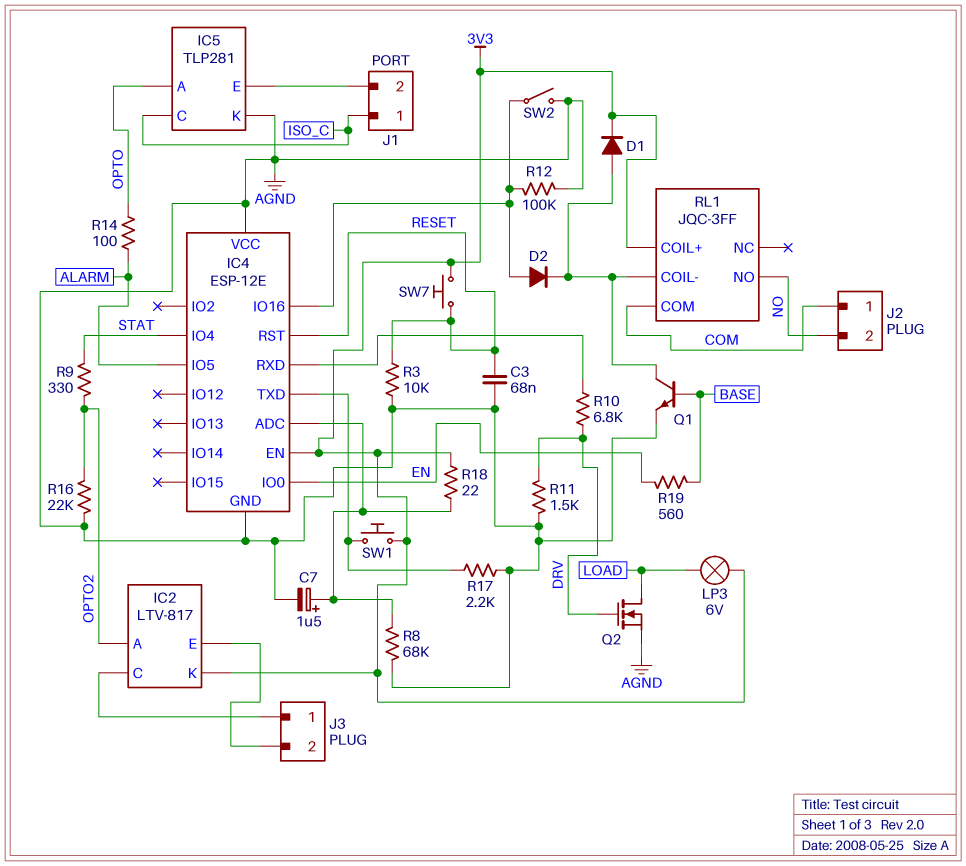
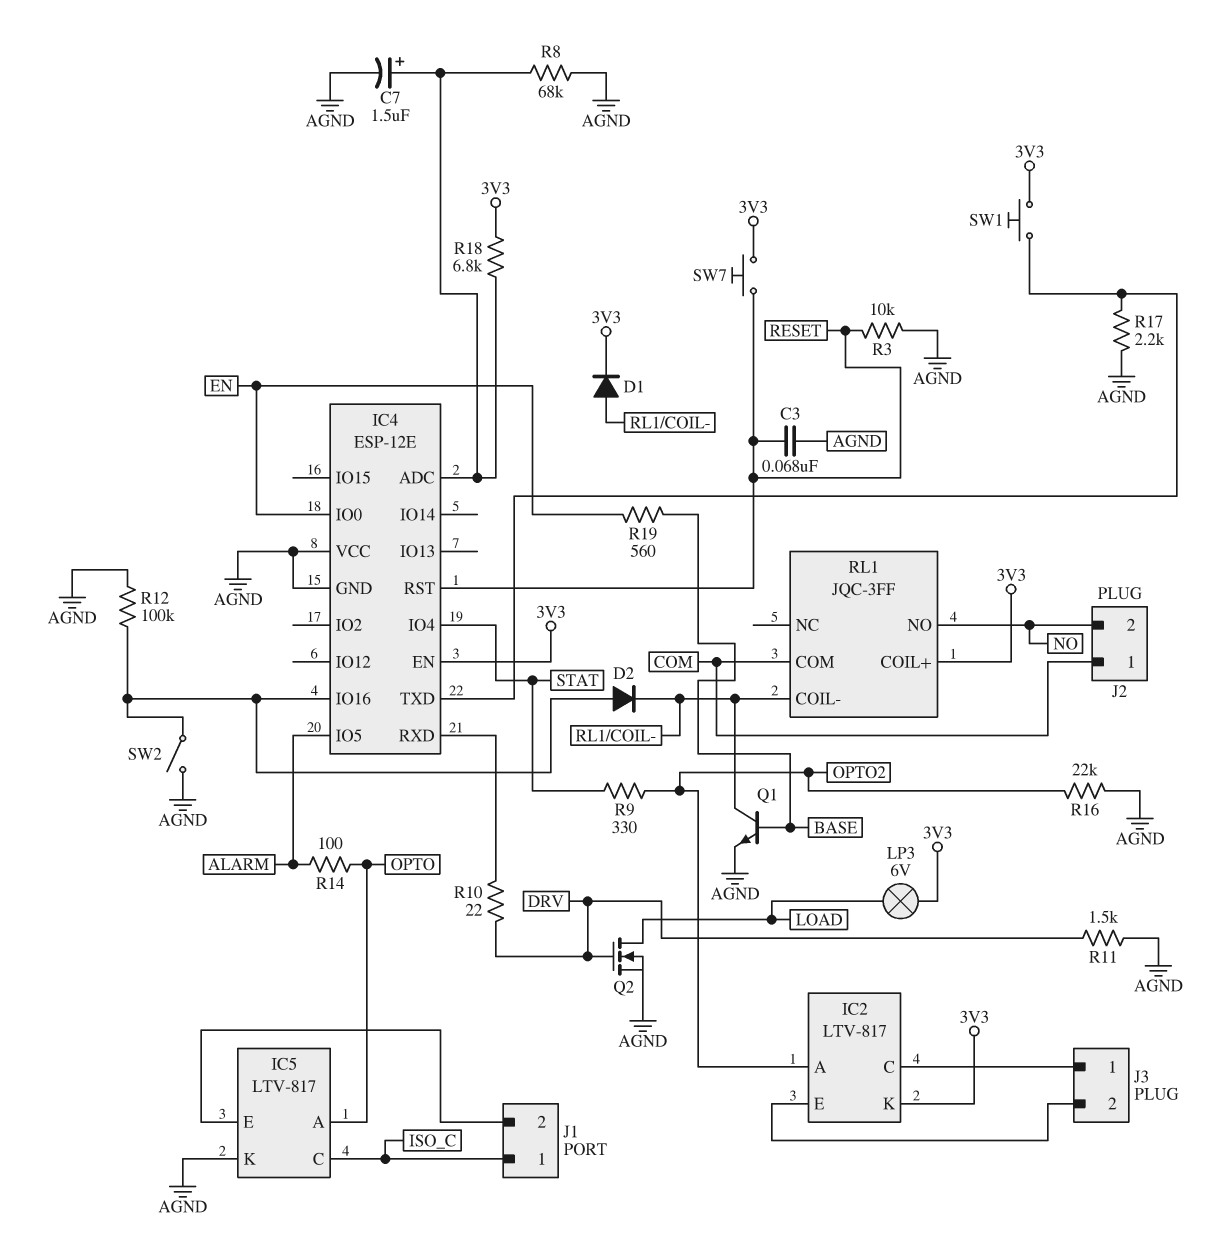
IC5: TLP281 -> LTV-817
R10: 6.8k (DRV, IC4/RXD) -> 22 (DRV, IC4/RXD)
R18: 22 (3V3, IC4/ADC) -> 6.8k (3V3, IC4/ADC)

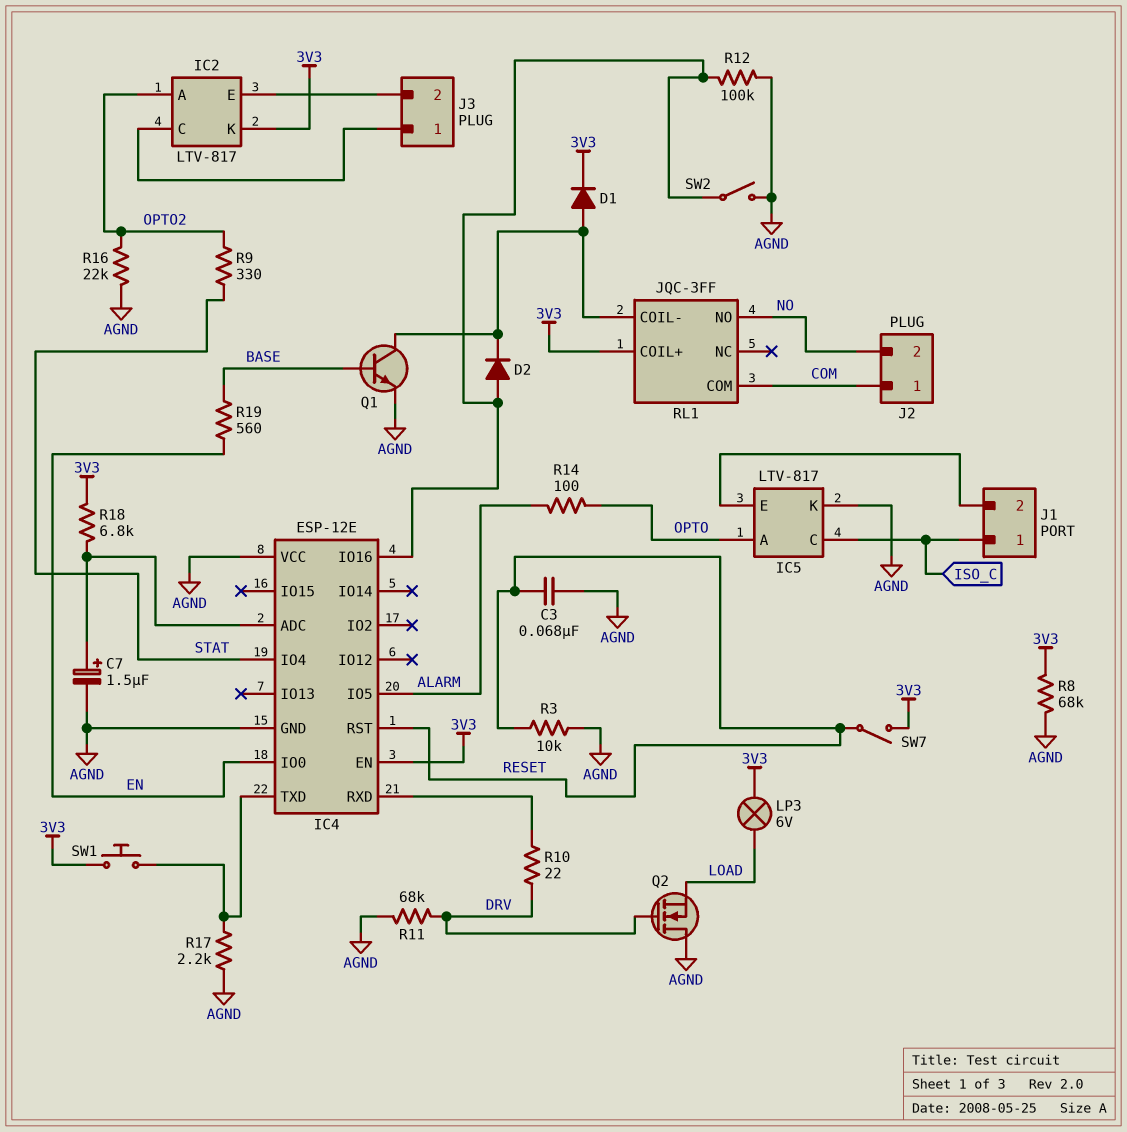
Q2: NMOS (G DRV, D LOAD, S AGND) -> NMOS (G DRV, D AGND, S LOAD)
R8: 68k (AGND, IC4/ADC) -> 68k (3V3, AGND)
R11: 1.5k (AGND, DRV) -> 68k (AGND, DRV)
SW7: button (3V3, RESET) -> switch (3V3, RESET)

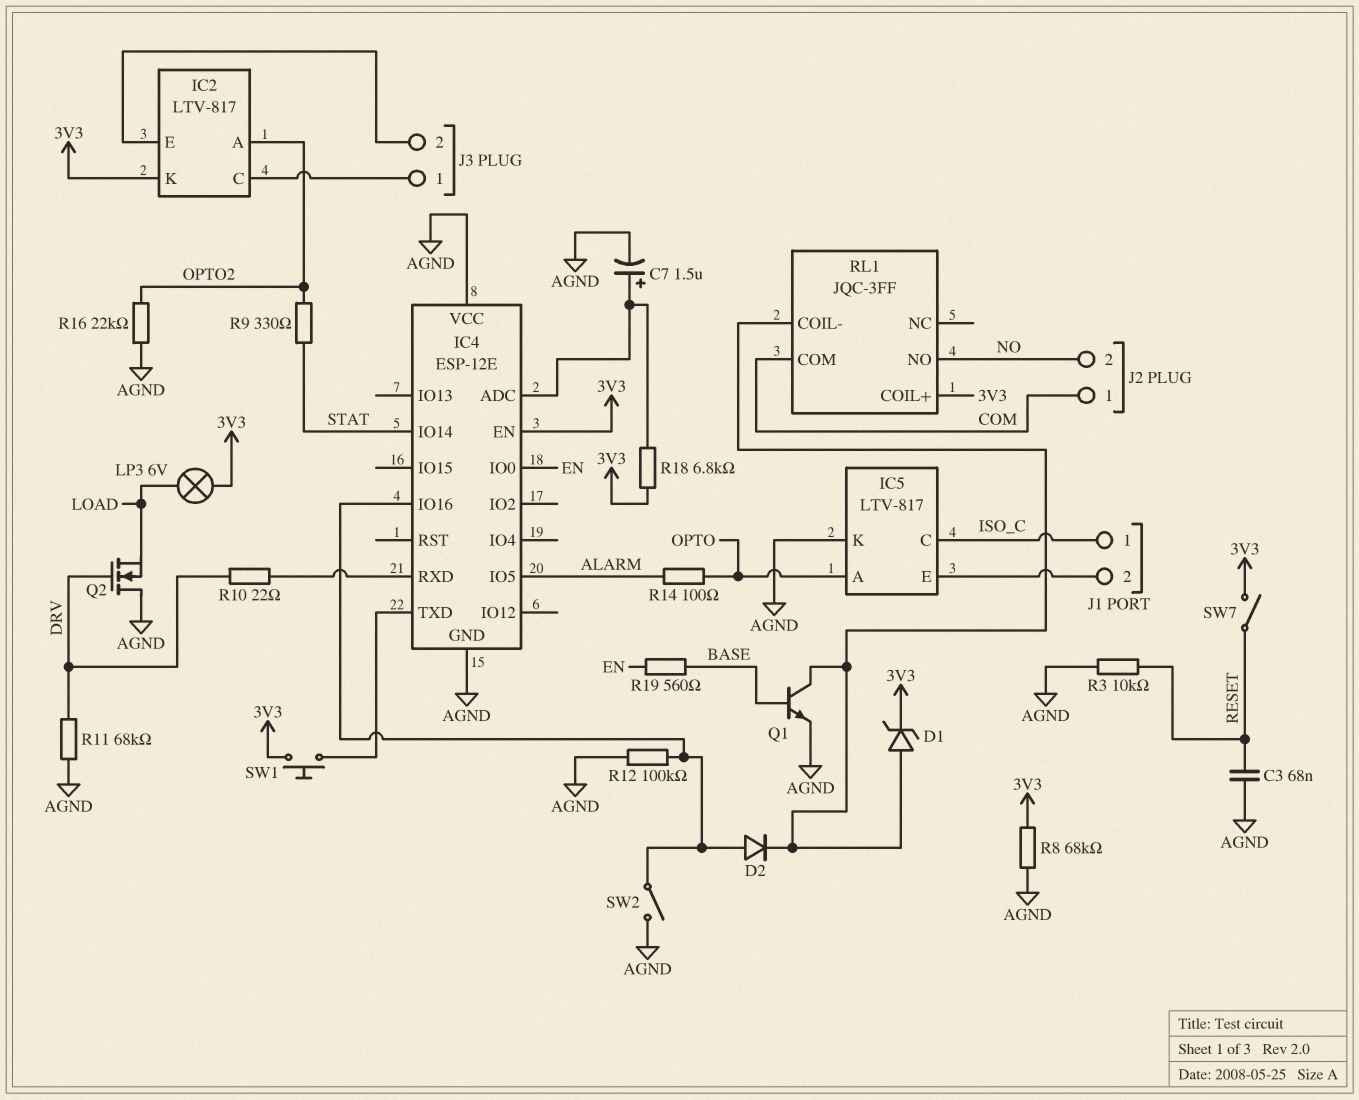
D1: diode (A RL1/COIL-, K 3V3) -> zener (A RL1/COIL-, K 3V3)
IC4 pin IO4: STAT -> none
IC4 pin IO14: none -> STAT
IC4 pin RST: RESET -> none
R17: 2.2k (AGND, IC4/TXD) -> none

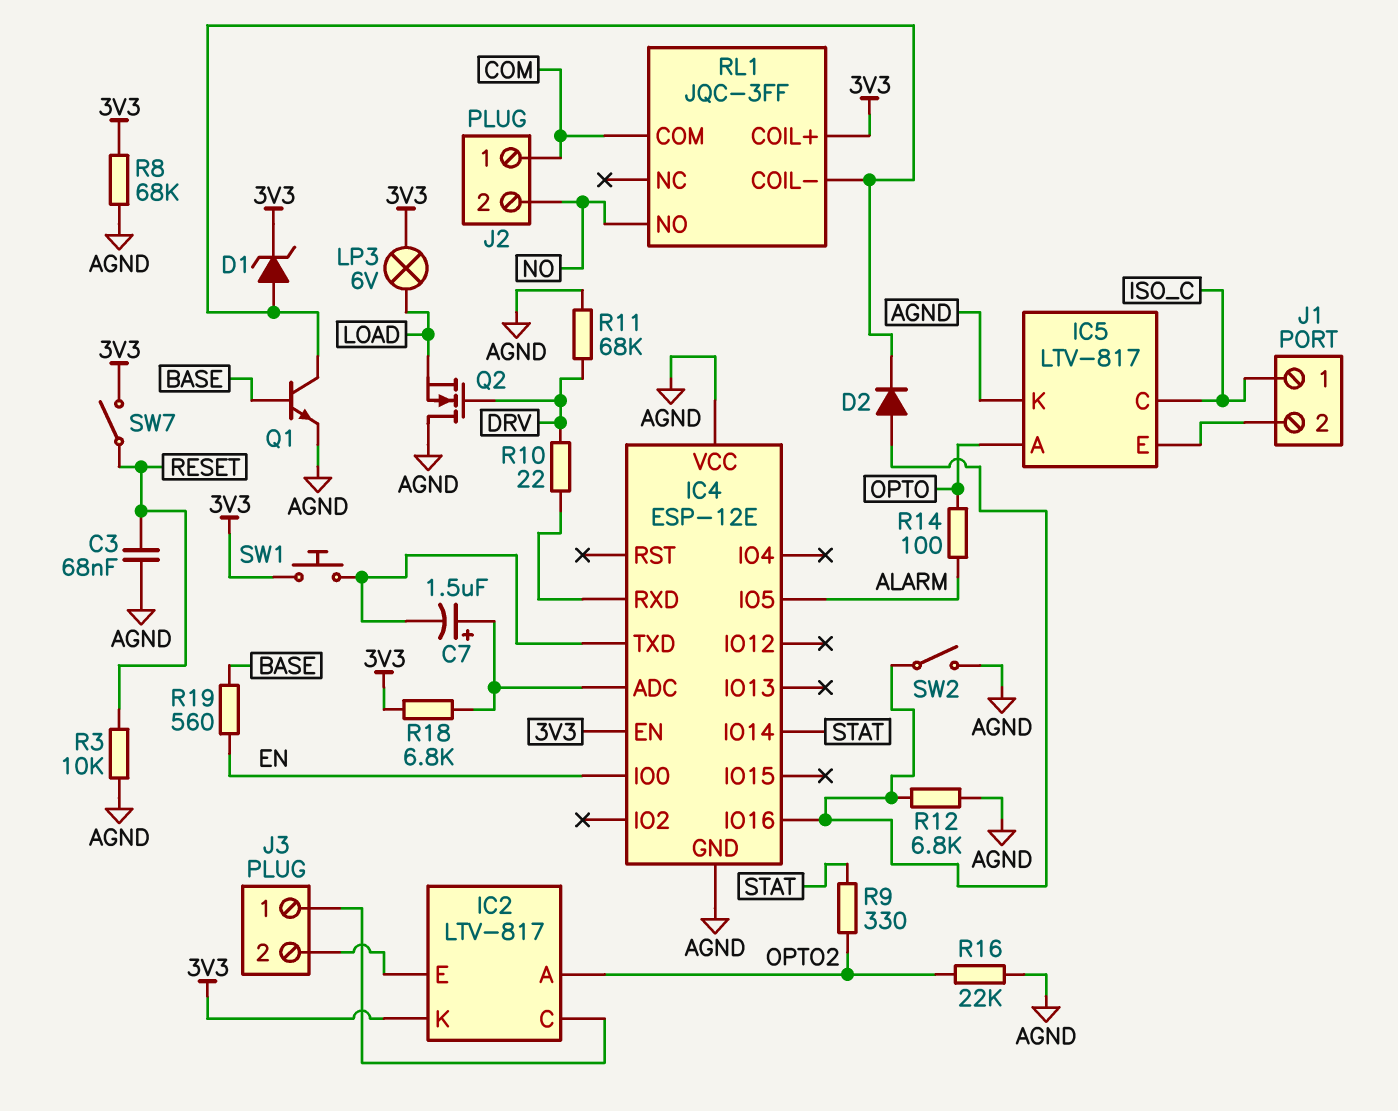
C7: 1.5uF (plus IC4/ADC, minus AGND) -> 1.5uF (plus IC4/ADC, minus IC4/TXD)
R12: 100k (AGND, IC4/IO16) -> 6.8k (AGND, IC4/IO16)

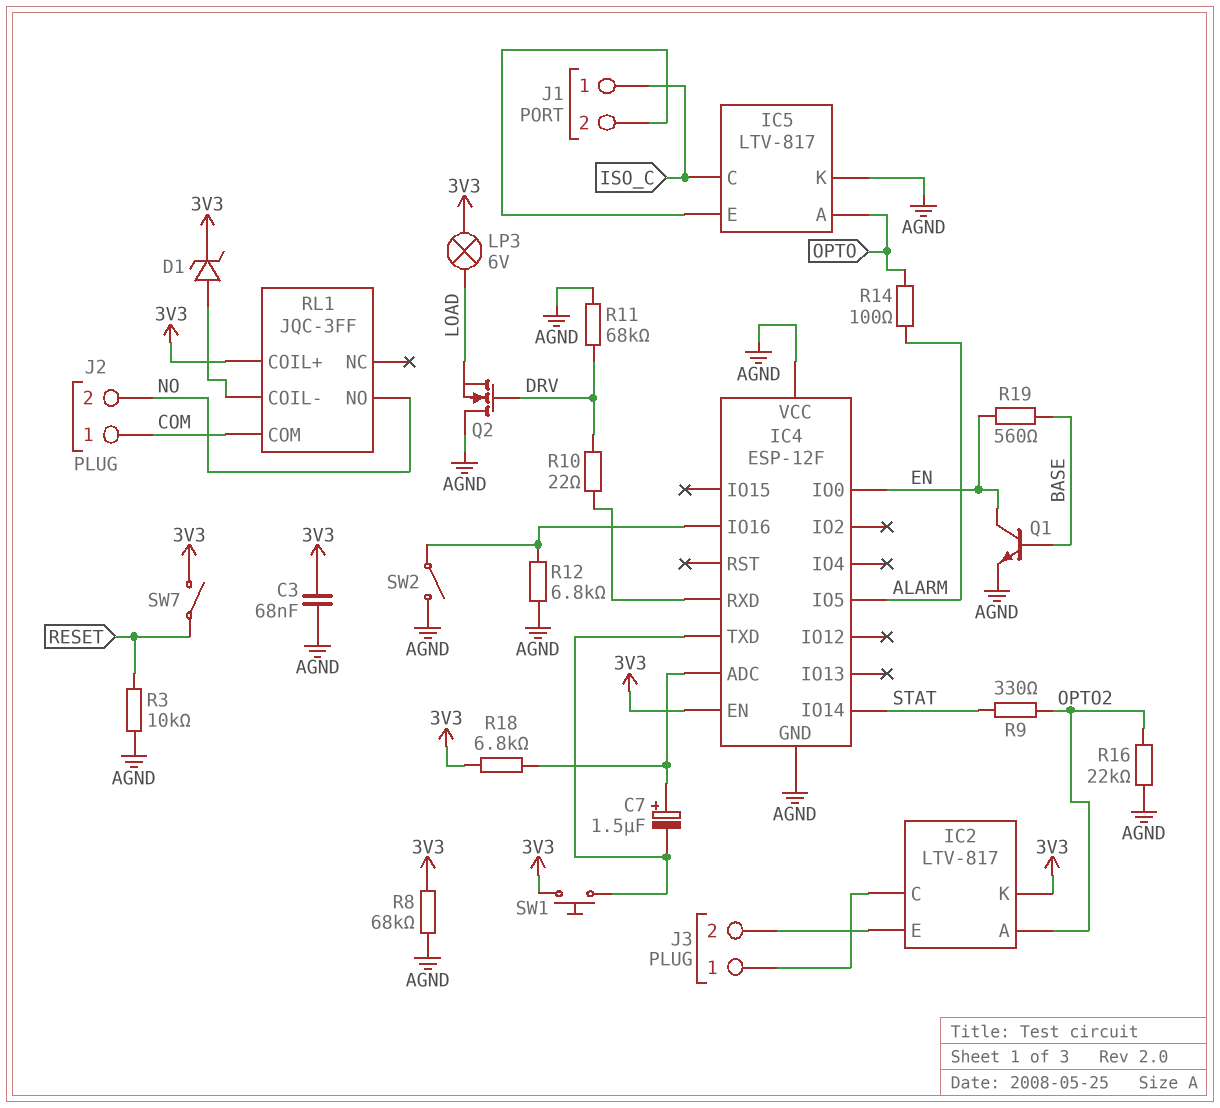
C3: 68nF (AGND, RESET) -> 68nF (3V3, AGND)
D2: diode (A IC4/IO16, K RL1/COIL-) -> none
IC4: ESP-12E -> ESP-12F
Q1: NPN (B BASE, C RL1/COIL-, E AGND) -> NPN (B BASE, C EN, E AGND)

